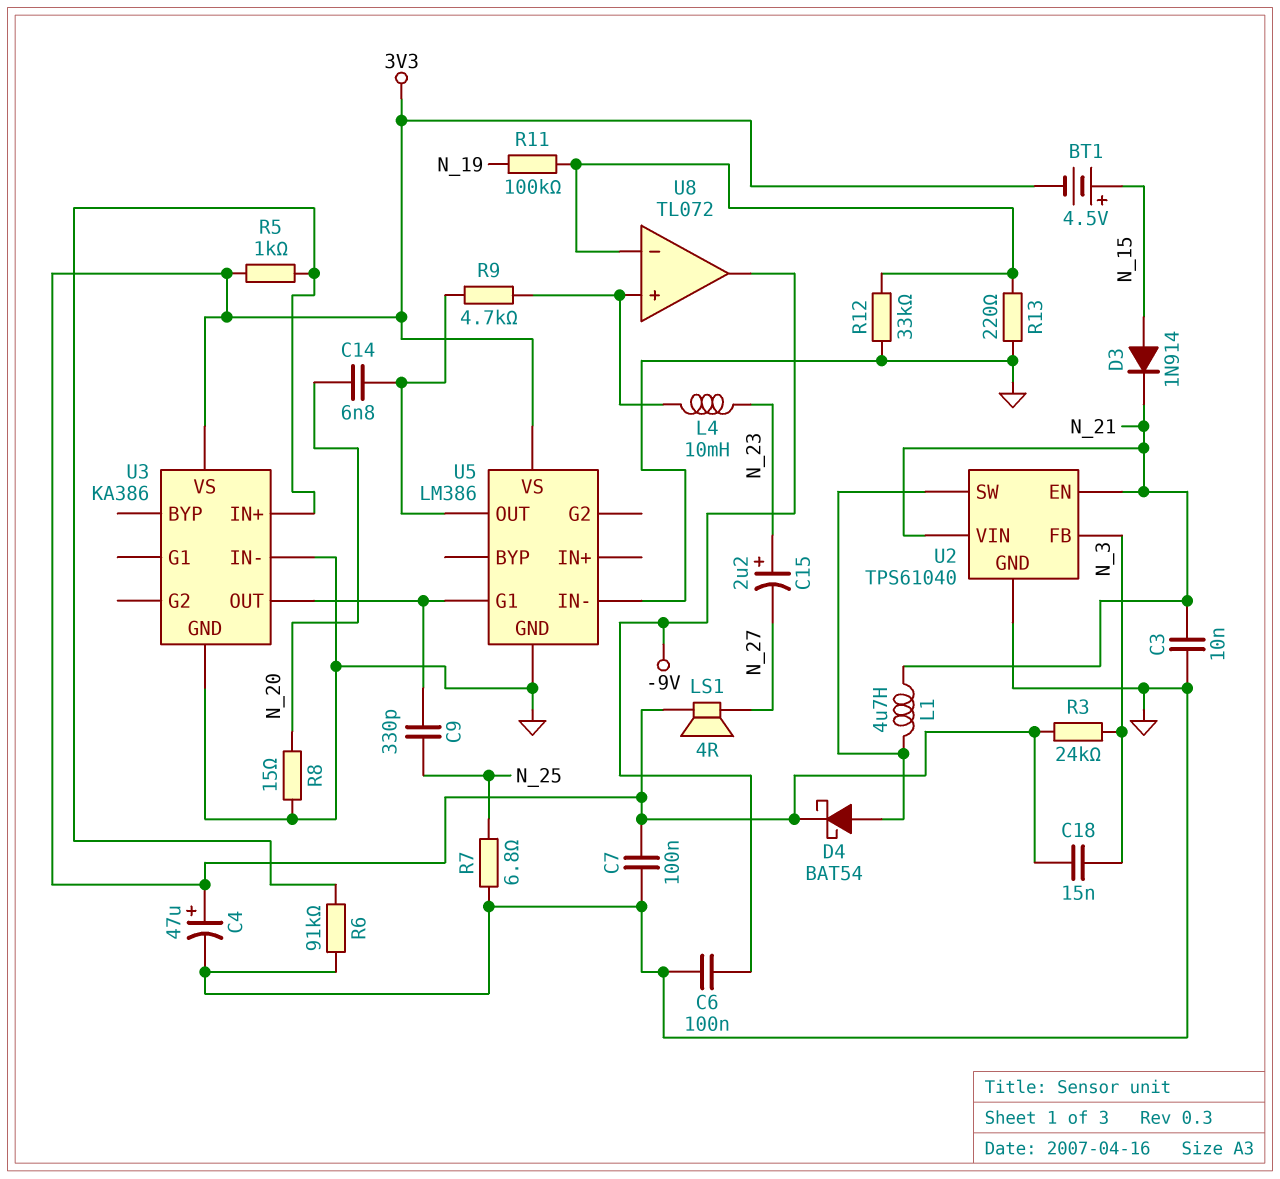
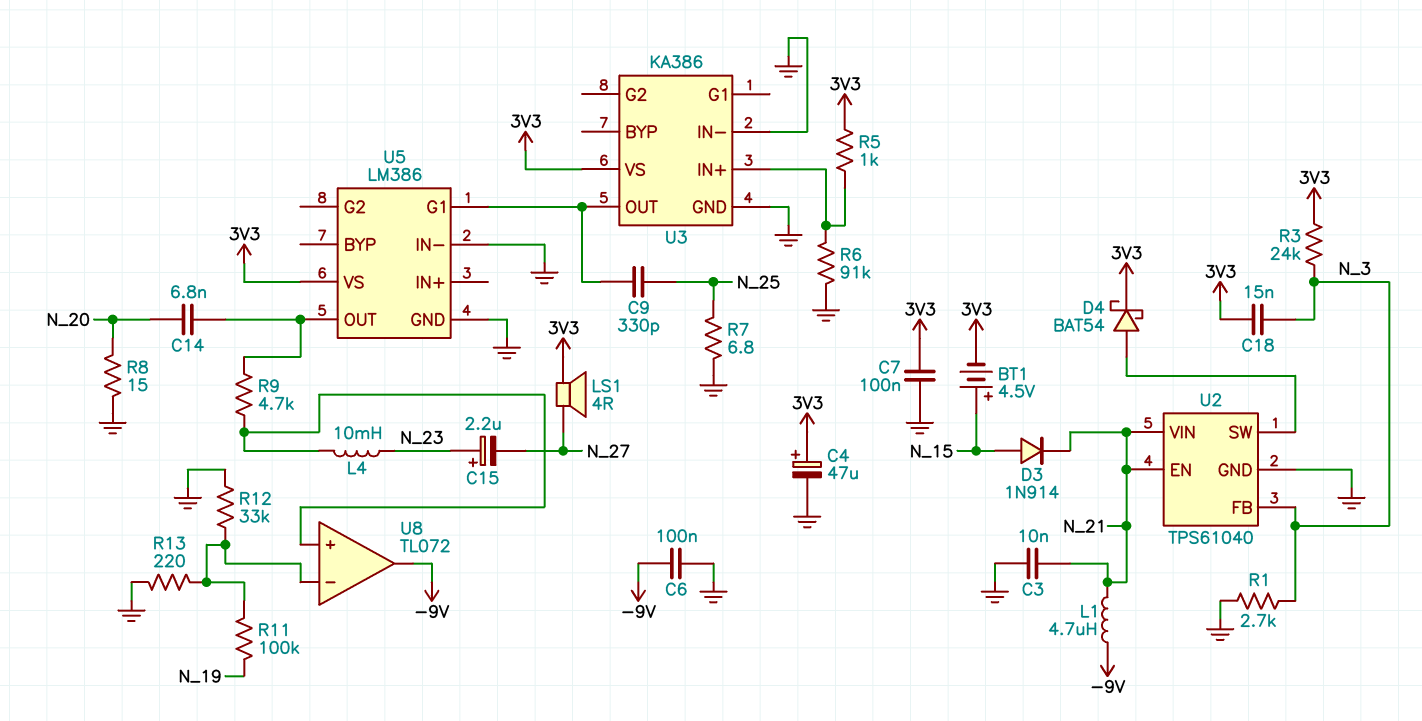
L1: 4.7uH (N_21, U2/SW) -> 4.7uH (-9V, N_21)
R1: none -> 2.7k (GND, N_3)

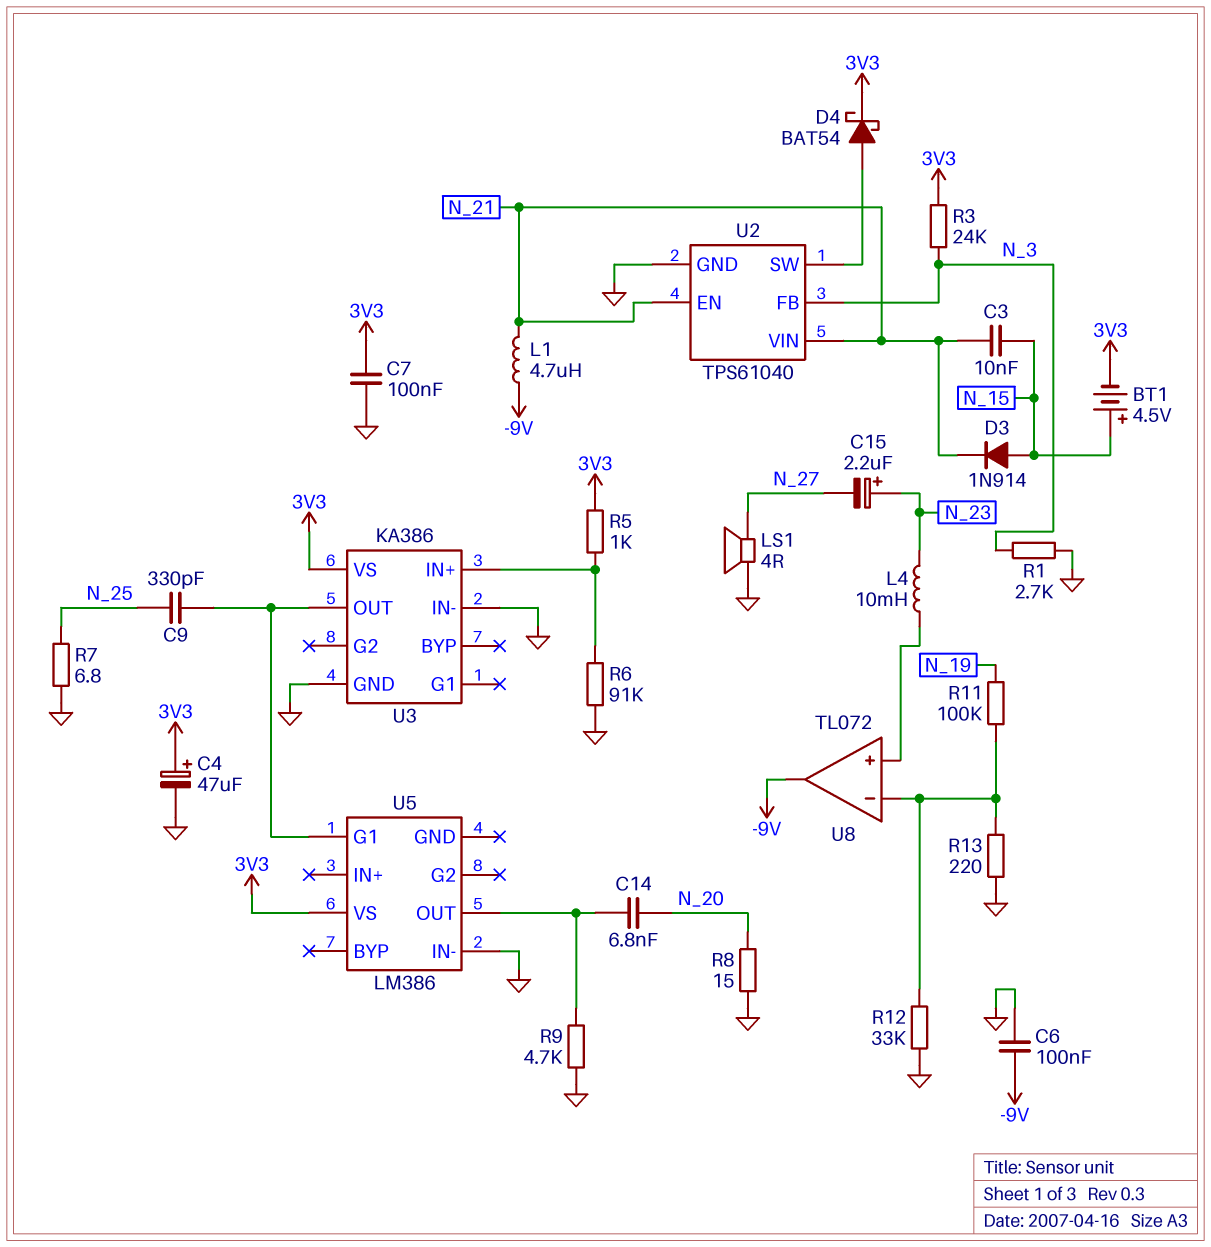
C3: 10nF (GND, N_21) -> 10nF (N_15, N_21)
C18: 15nF (3V3, N_3) -> none
LS1: speaker 4R (3V3, N_27) -> speaker 4R (GND, N_27)
R9: 4.7k (U5/OUT, U8/in+) -> 4.7k (GND, U5/OUT)
U5 pin GND: GND -> none

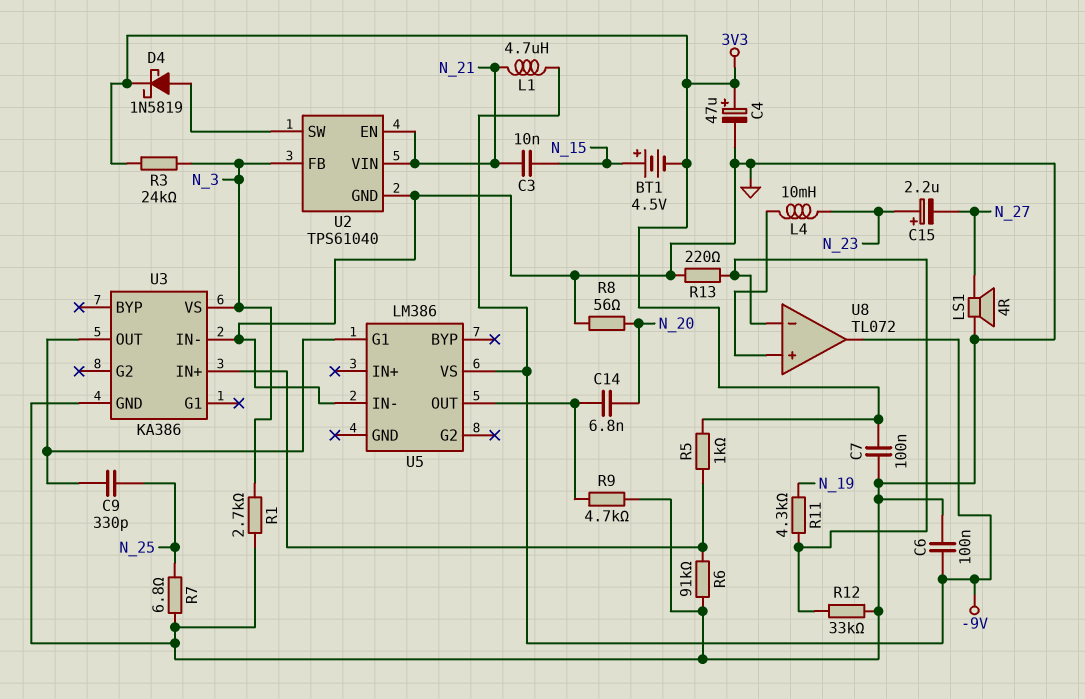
D3: diode 1N914 (A N_15, K N_21) -> none
D4: schottky BAT54 (A U2/SW, K 3V3) -> schottky 1N5819 (A U2/SW, K 3V3)
R8: 15 (GND, N_20) -> 56 (GND, N_20)
R11: 100k (N_19, U8/in-) -> 4.3k (N_19, U8/in-)
U3 pin VS: 3V3 -> N_3
U5 pin VS: 3V3 -> -9V

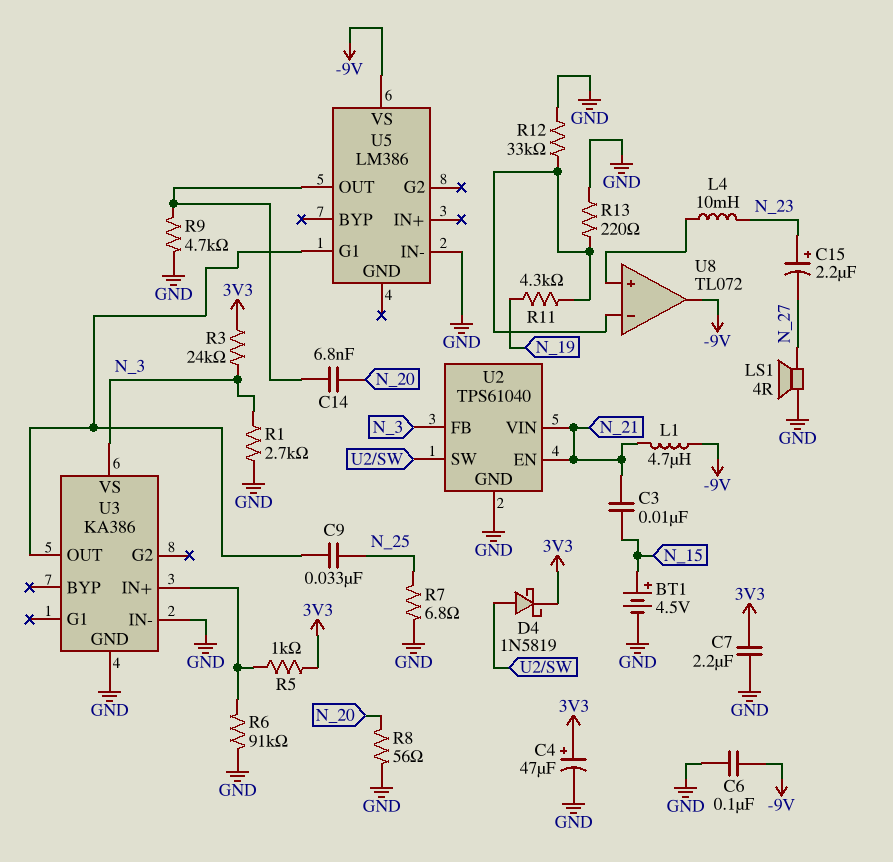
BT1: 4.5V (plus N_15, minus 3V3) -> 4.5V (plus N_15, minus GND)
C7: 100nF (3V3, GND) -> 2.2uF (3V3, GND)
C9: 330pF (N_25, U3/OUT) -> 33nF (N_25, U3/OUT)

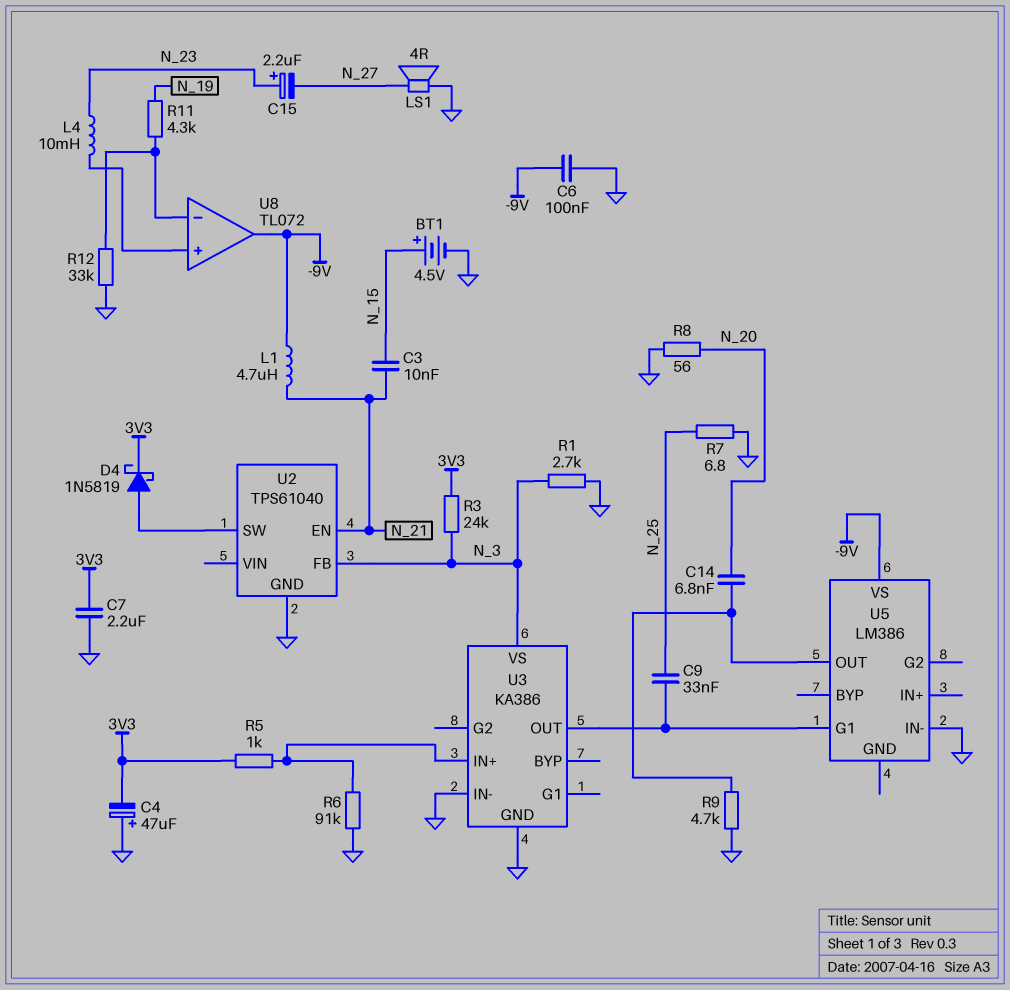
C4: 47uF (plus 3V3, minus GND) -> 47uF (plus GND, minus 3V3)
R13: 220 (GND, U8/in-) -> none
U2 pin VIN: N_21 -> none

